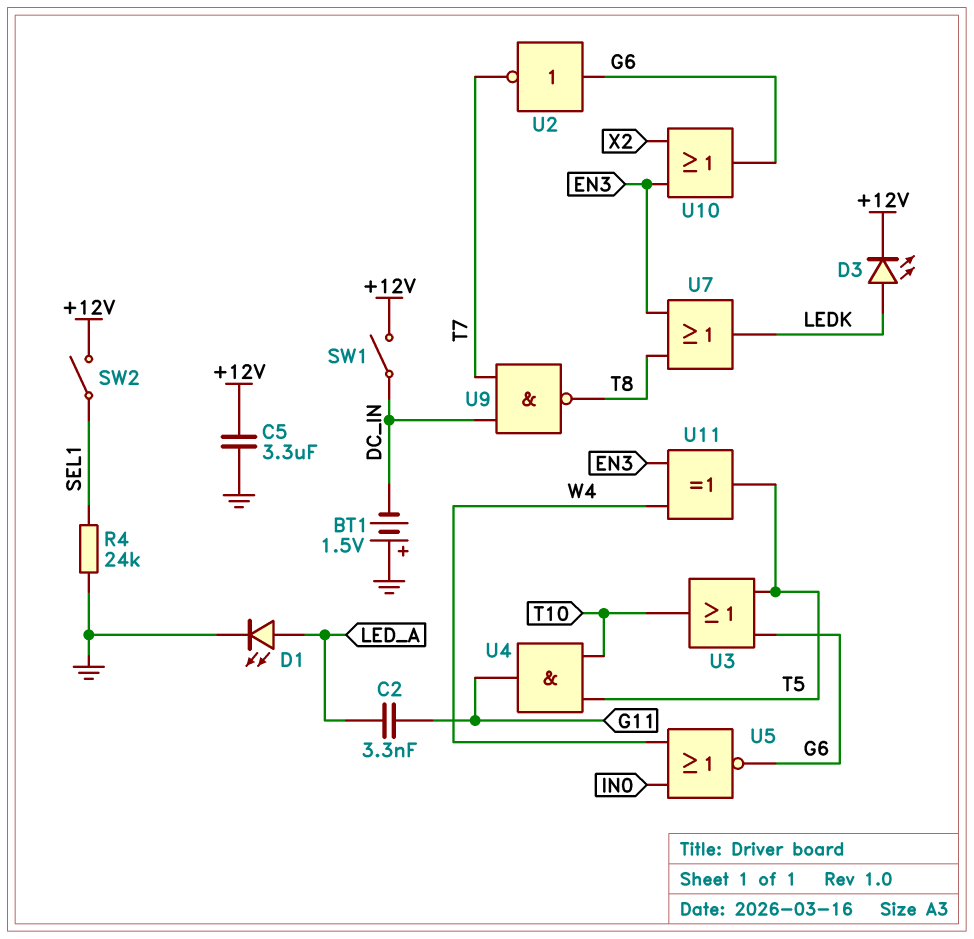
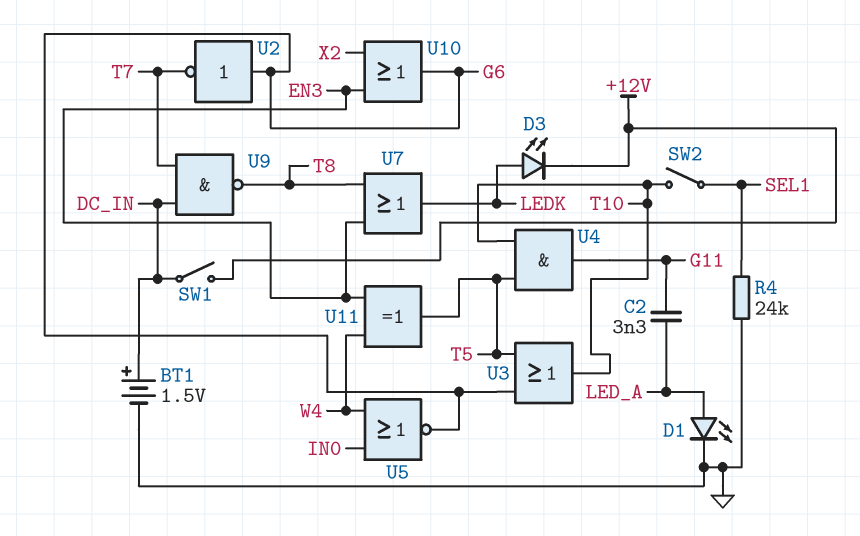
BT1: 1.5V (plus GND, minus DC_IN) -> 1.5V (plus DC_IN, minus GND)
C5: 3.3uF (+12V, GND) -> none
SW2: switch (+12V, SEL1) -> switch (SEL1, T10)

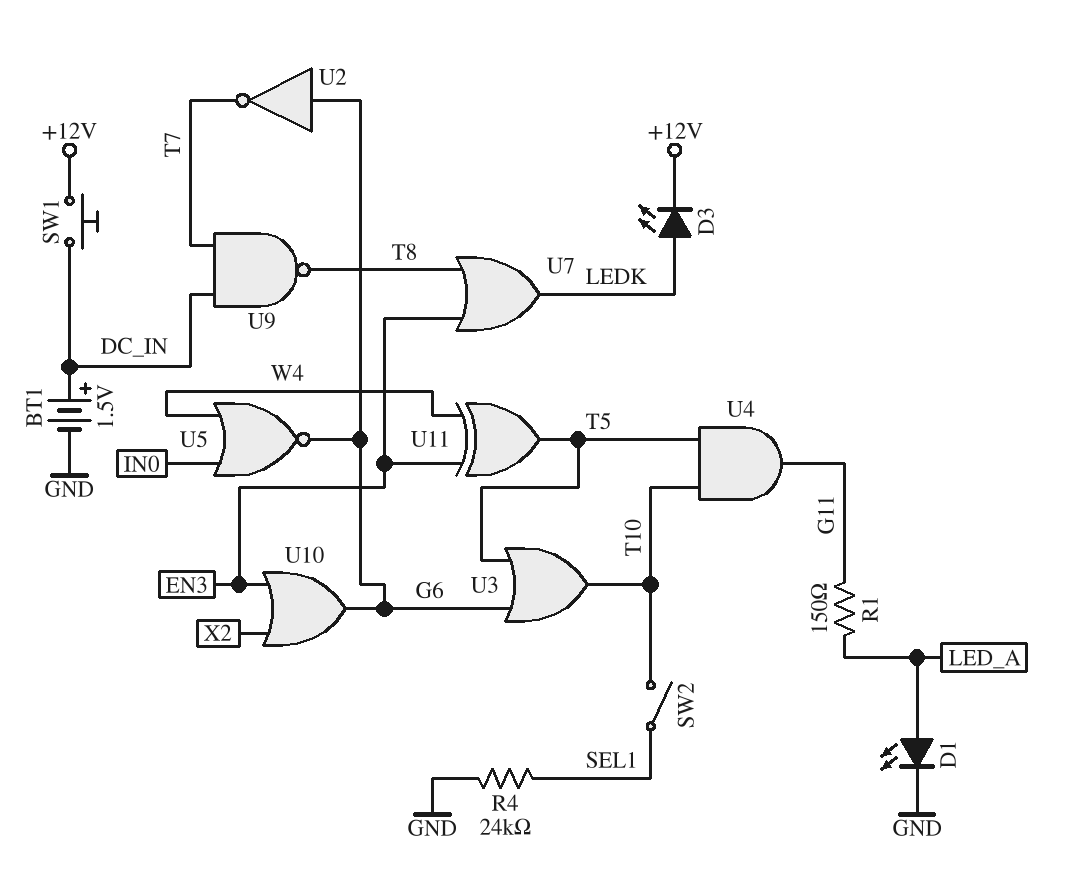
C2: 3.3nF (G11, LED_A) -> none
R1: none -> 150 (G11, LED_A)
SW1: switch (+12V, DC_IN) -> button (+12V, DC_IN)

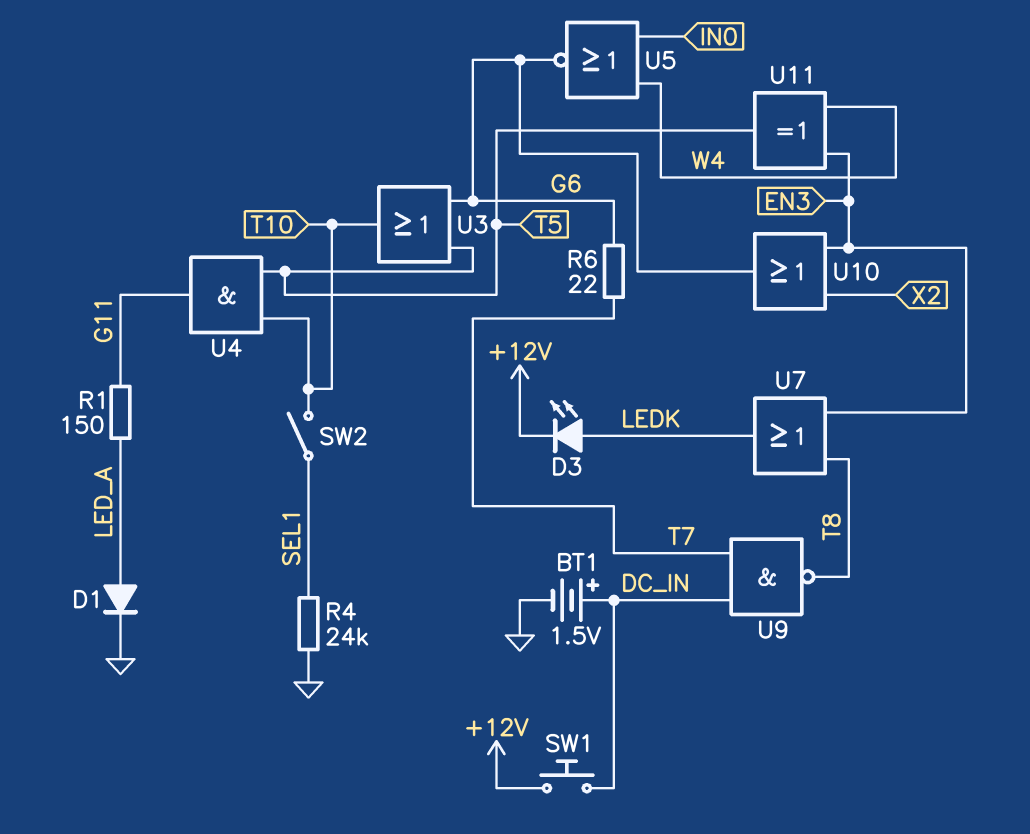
D1: LED (A LED_A, K GND) -> diode (A LED_A, K GND)
R6: none -> 22 (G6, T7)
U2: NOT (in G6, out T7) -> none

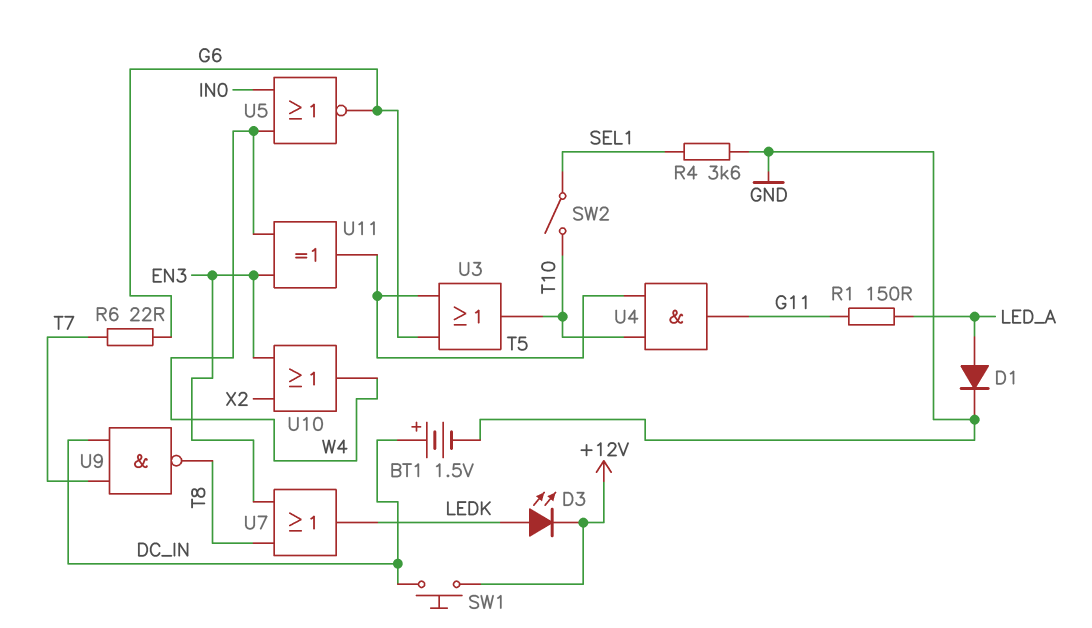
R4: 24k (GND, SEL1) -> 3.6k (GND, SEL1)
U10: OR (in EN3, in X2, out G6) -> OR (in EN3, in X2, out W4)

